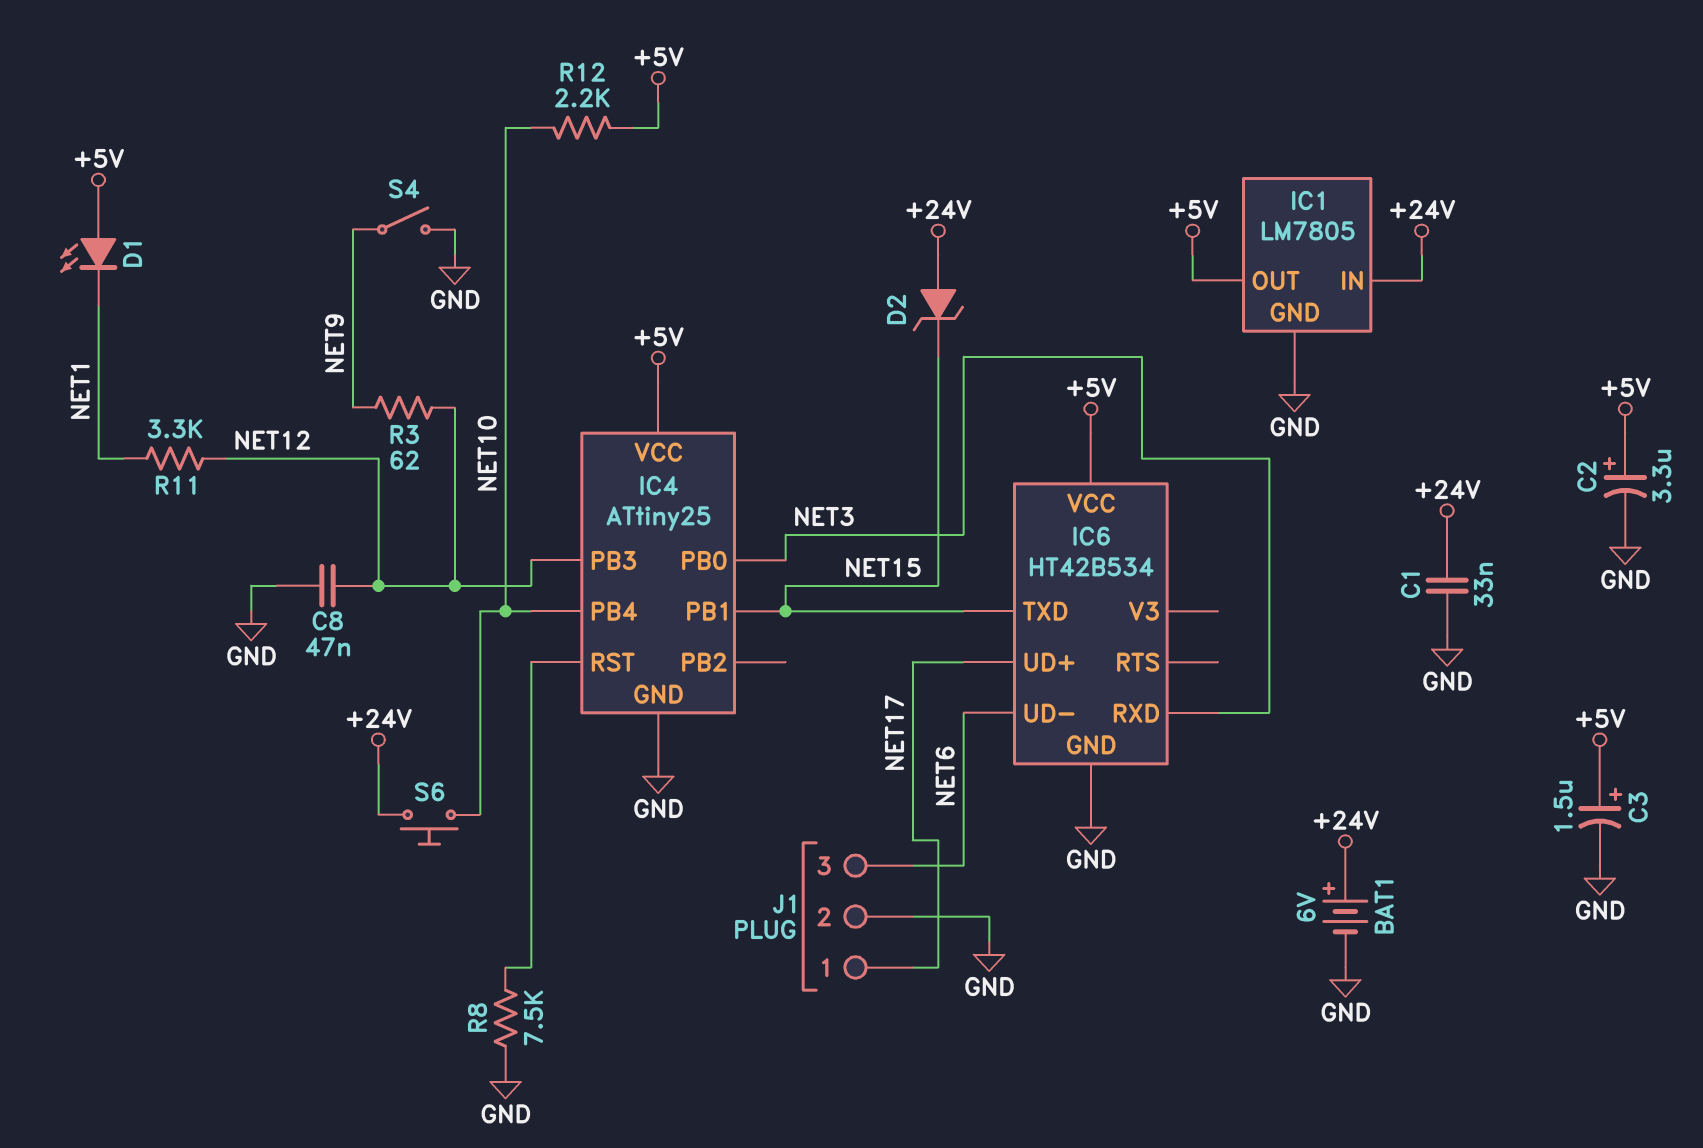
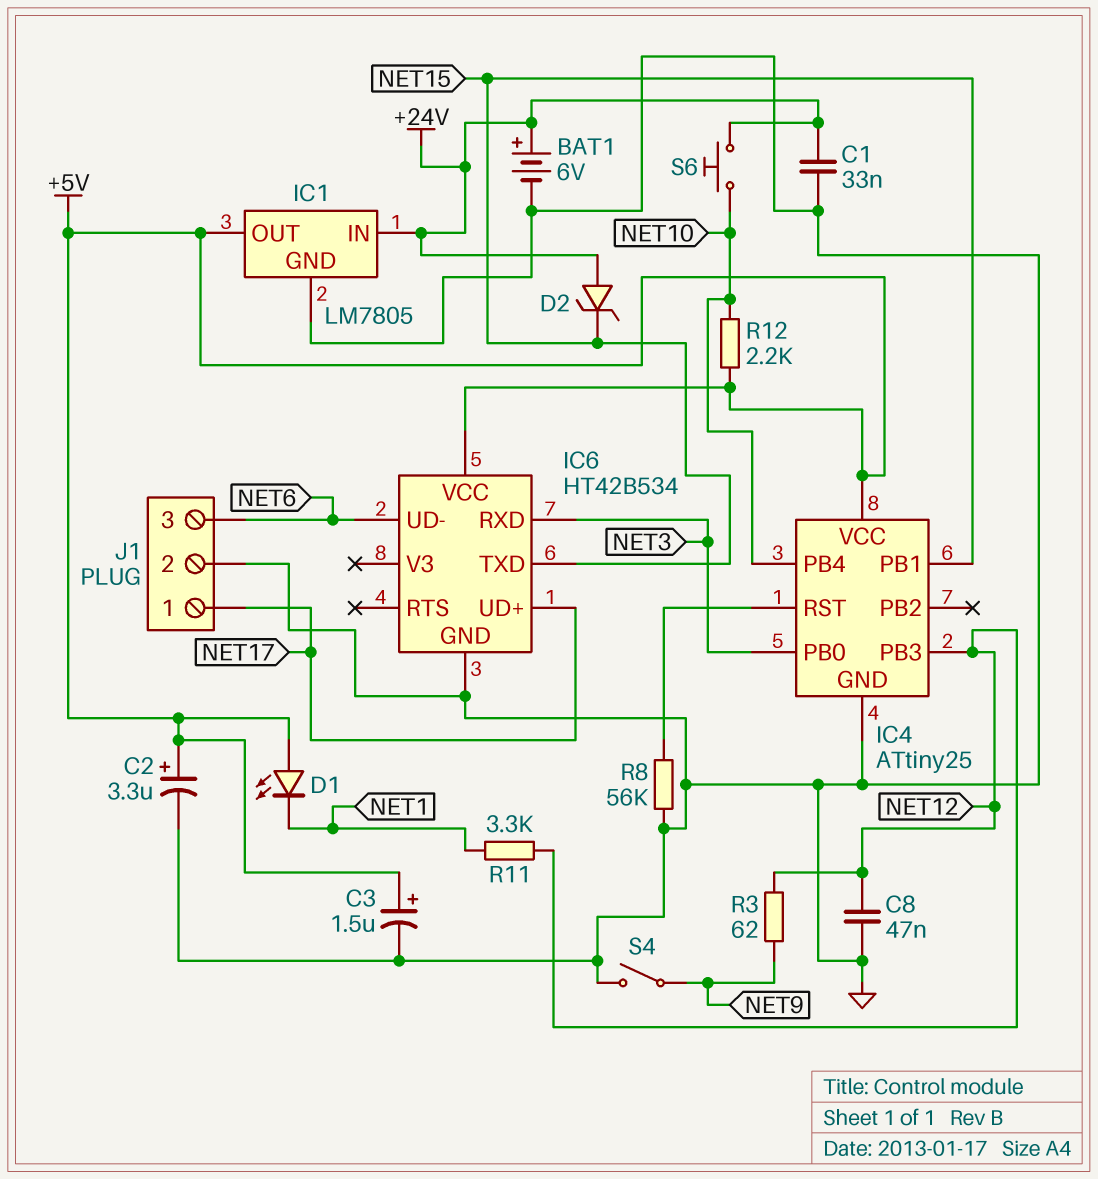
R8: 7.5k (GND, IC4/RST) -> 56k (GND, IC4/RST)

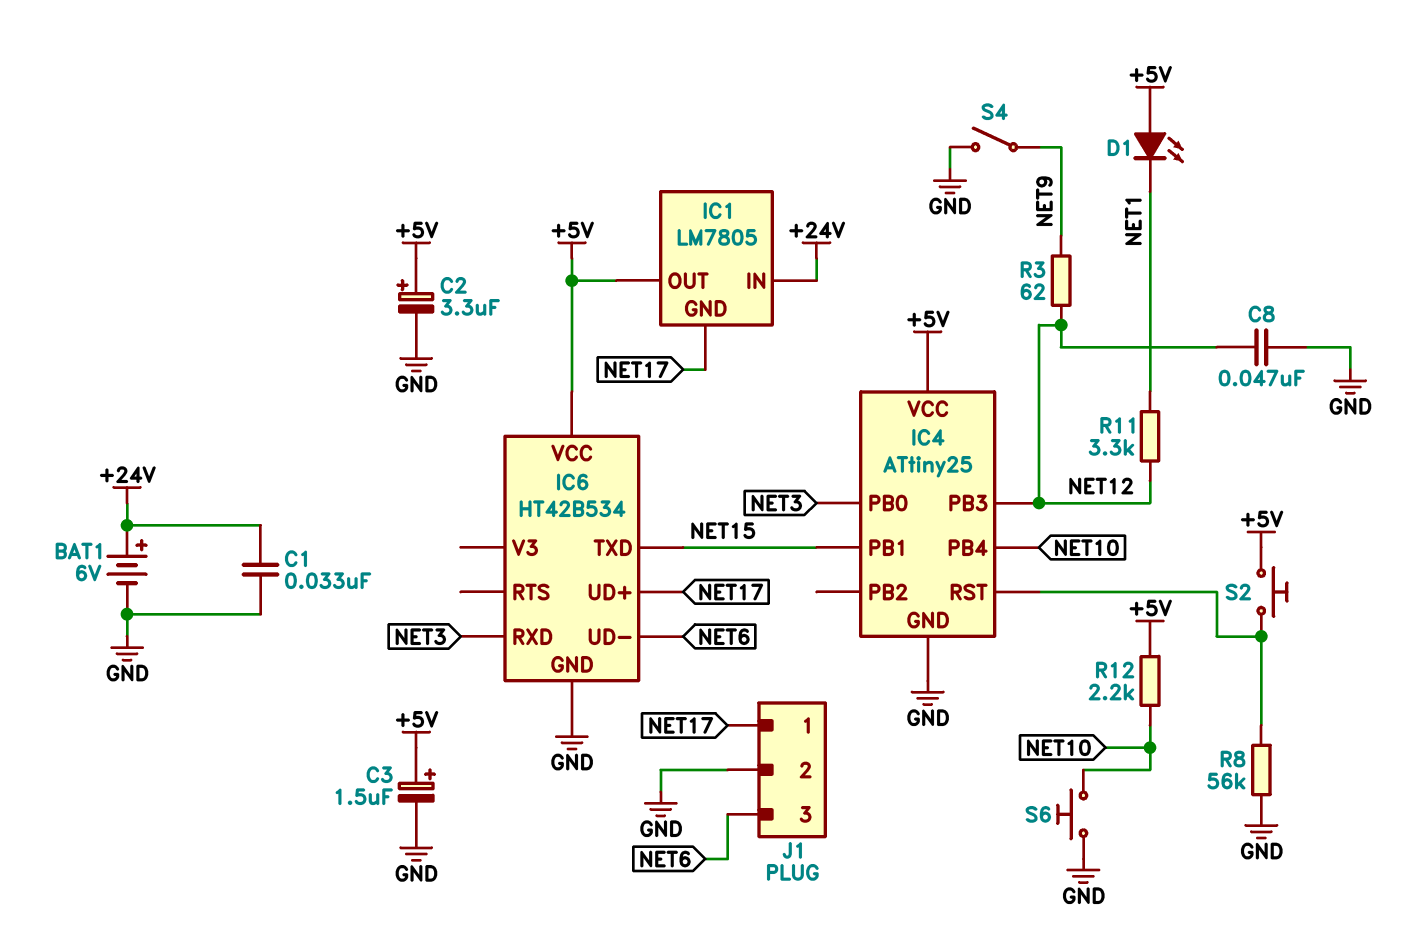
D2: zener (A +24V, K NET15) -> none
IC1 pin GND: GND -> NET17
S2: none -> button (+5V, IC4/RST)
S6: button (+24V, NET10) -> button (GND, NET10)

